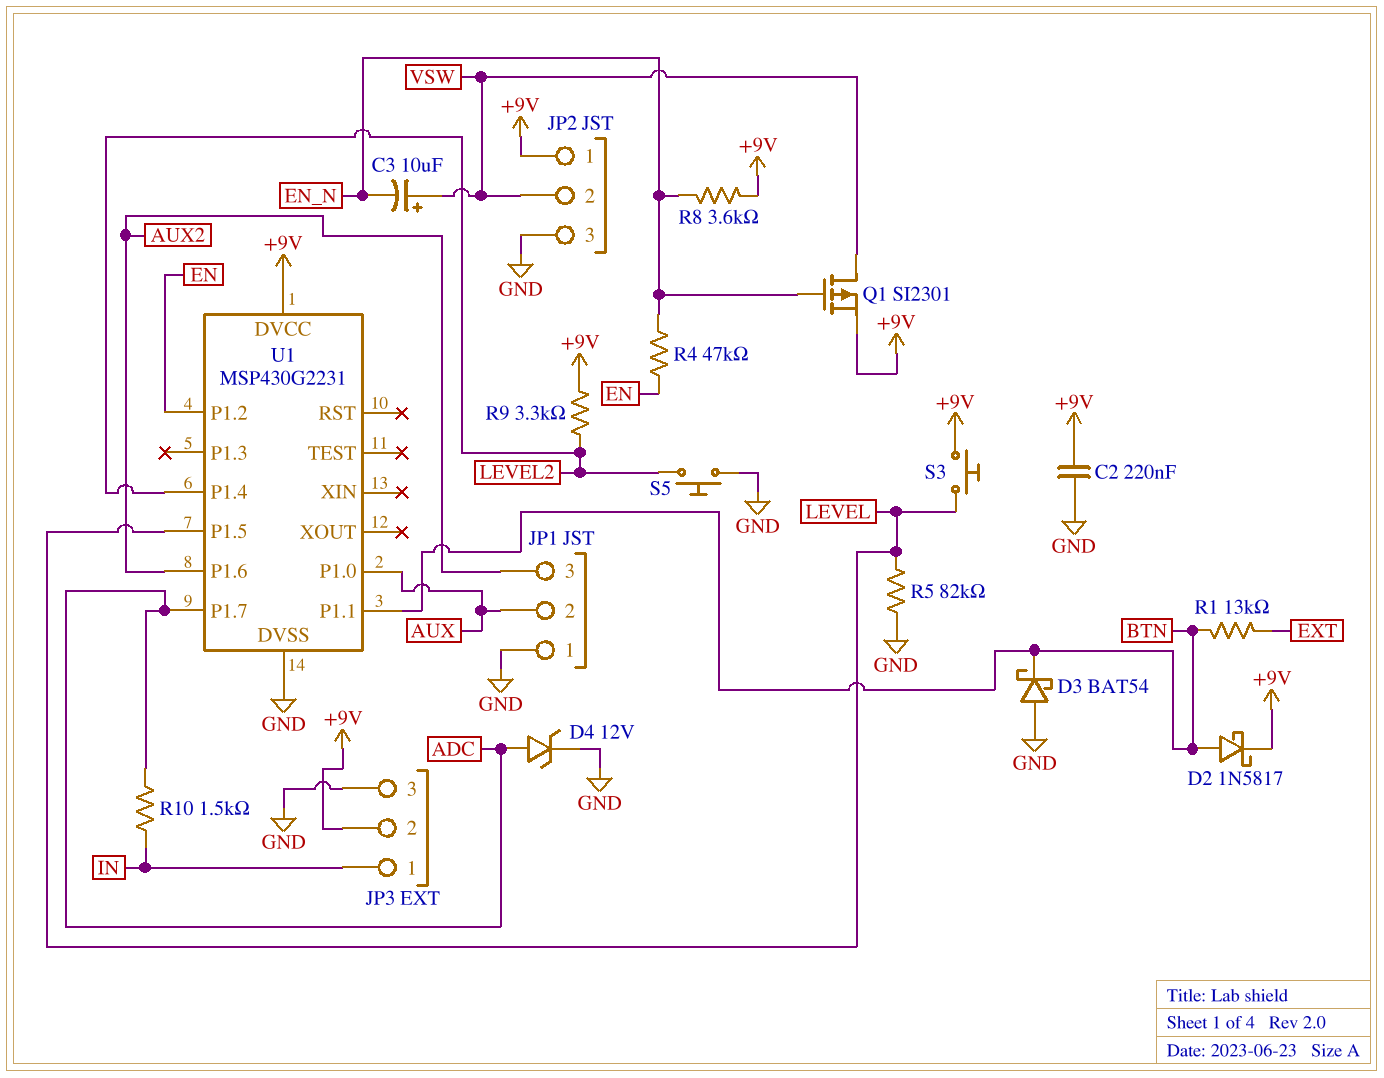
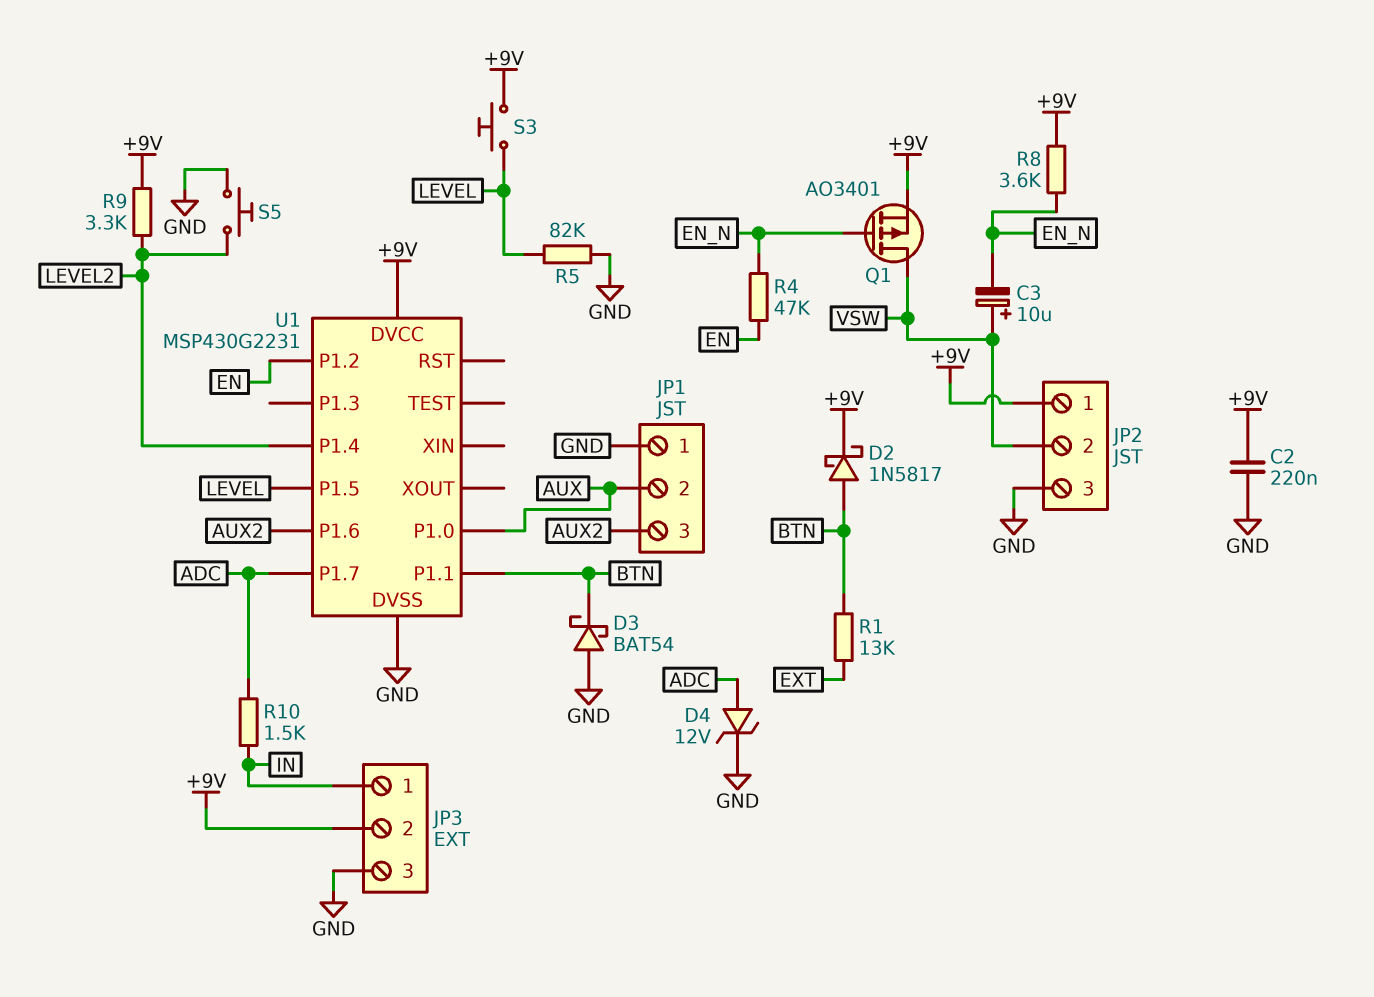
Q1: PMOS SI2301 (G EN_N, D VSW, S +9V) -> PMOS AO3401 (G EN_N, D VSW, S +9V)

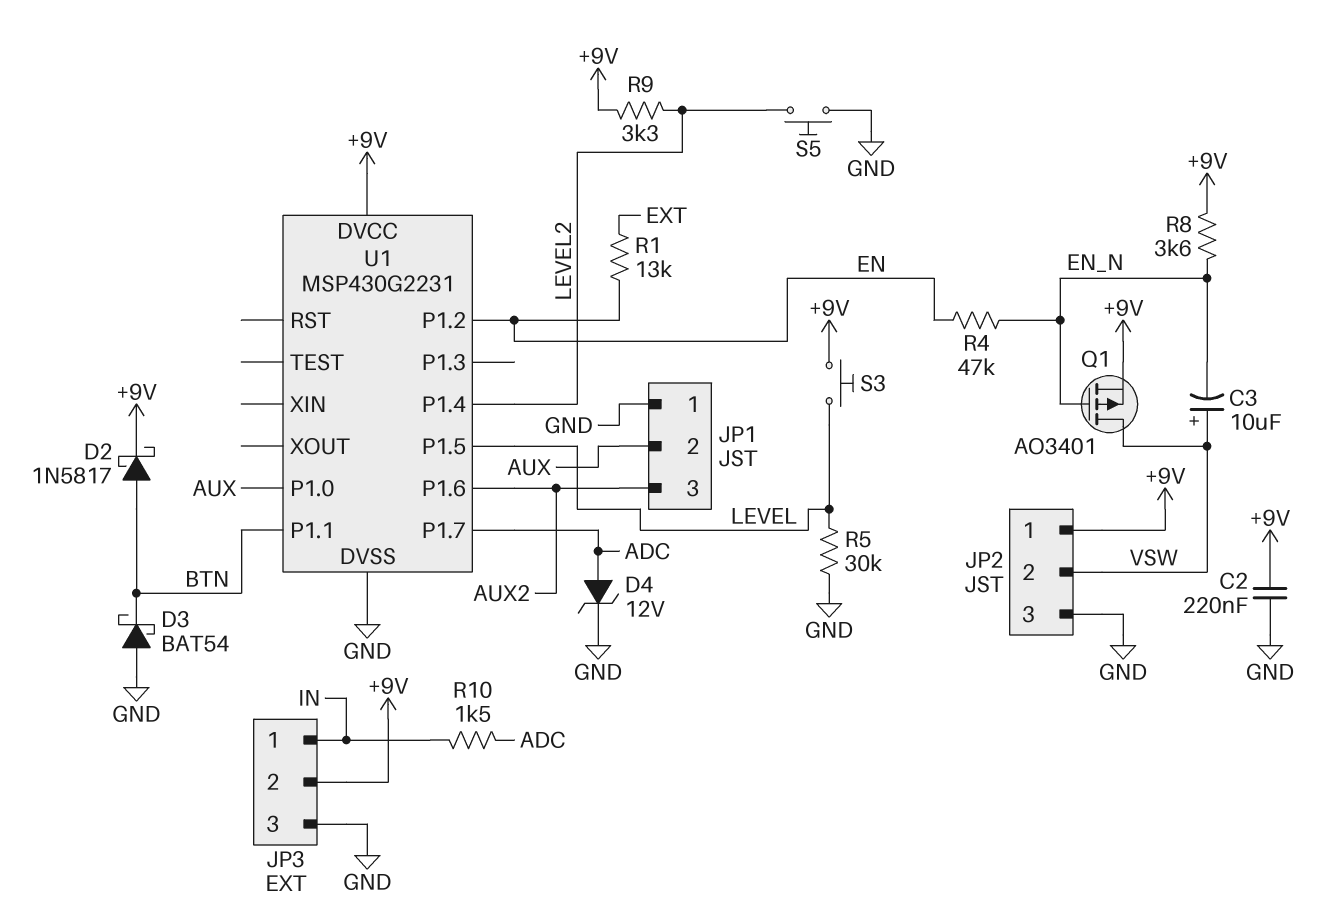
R1: 13k (BTN, EXT) -> 13k (EN, EXT)
R5: 82k (GND, LEVEL) -> 30k (GND, LEVEL)

